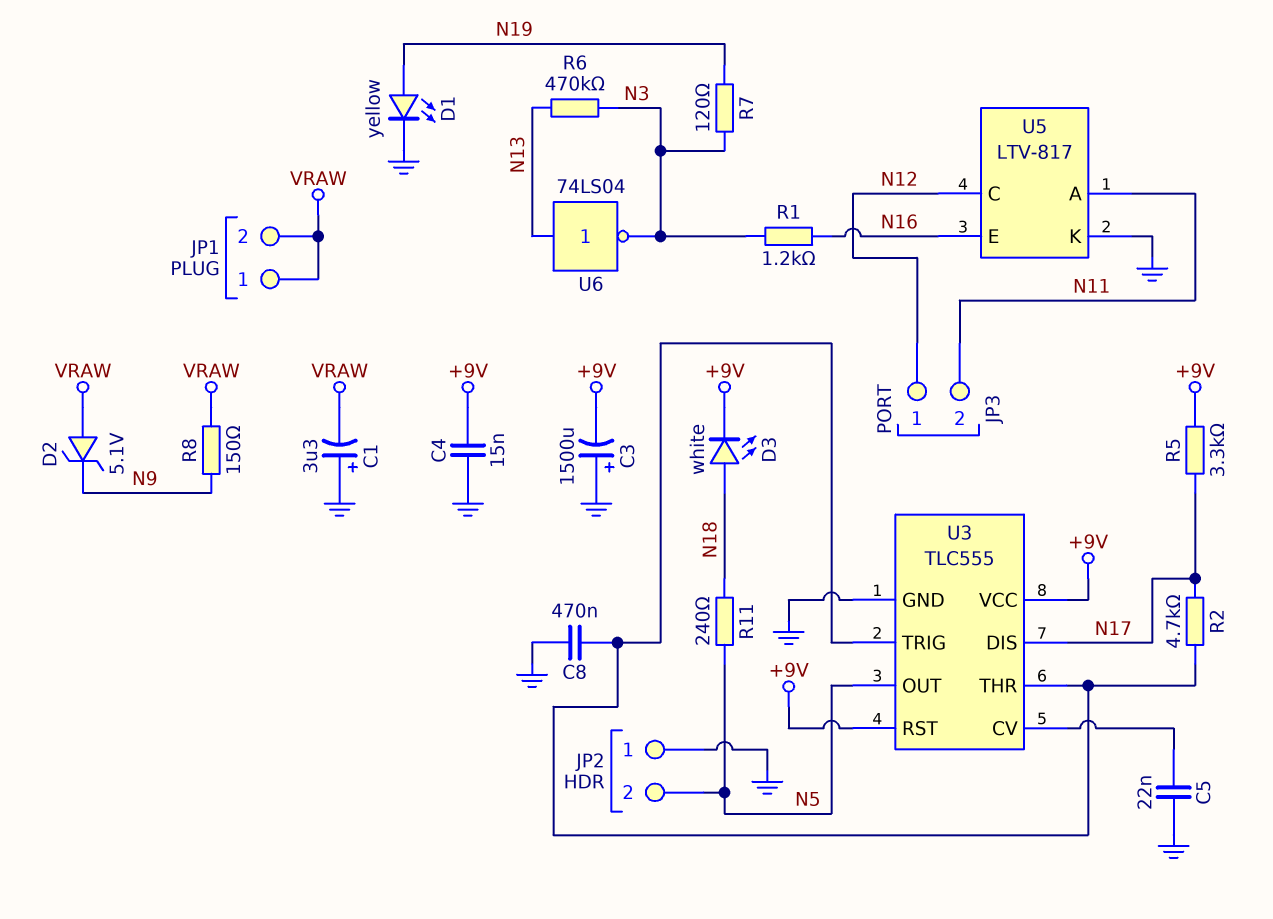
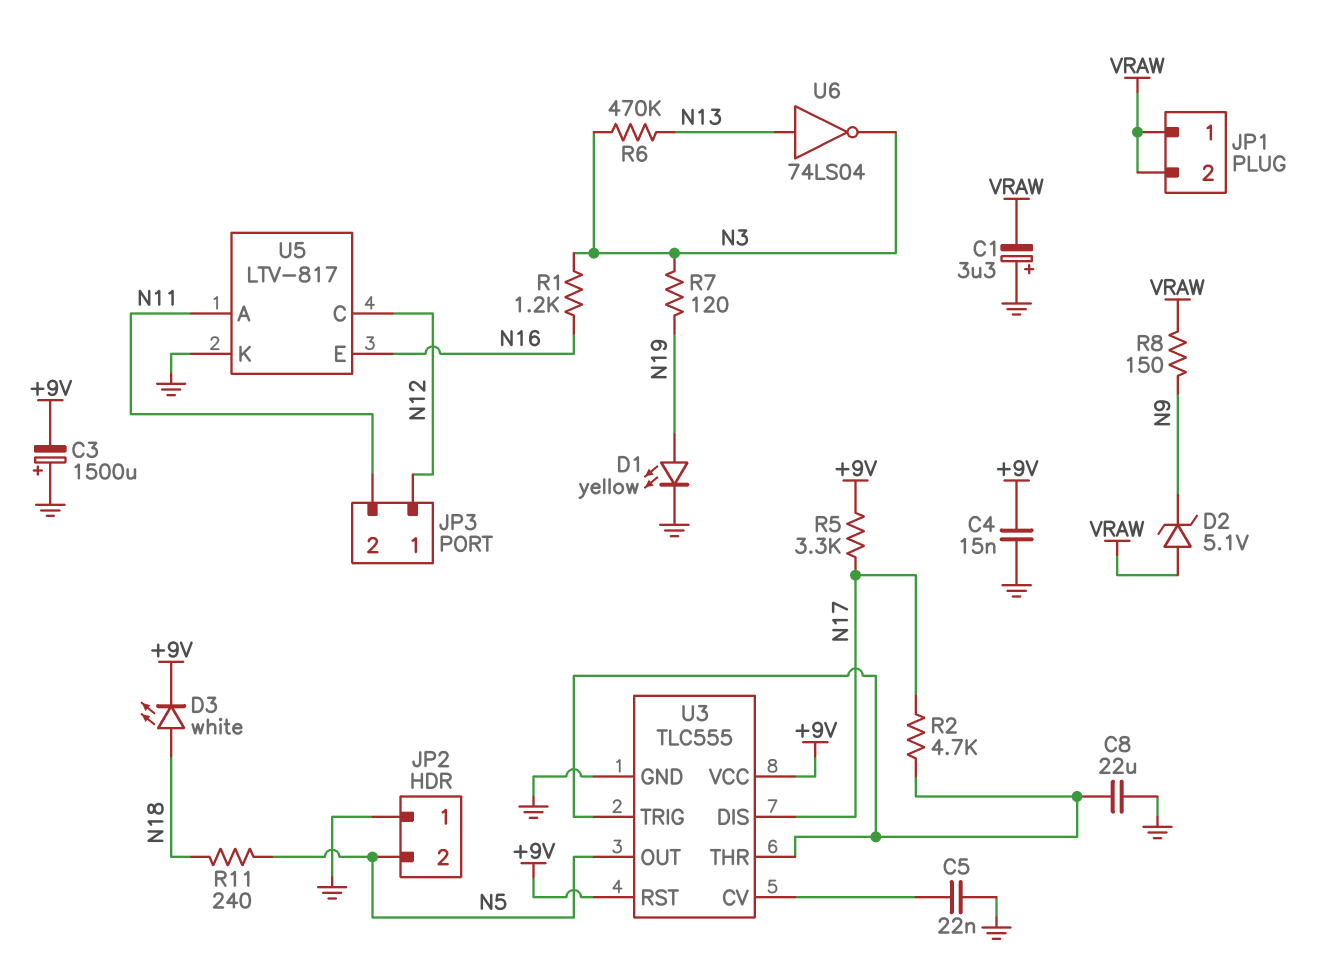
C8: 470nF (GND, U3/THR) -> 22uF (GND, U3/THR)

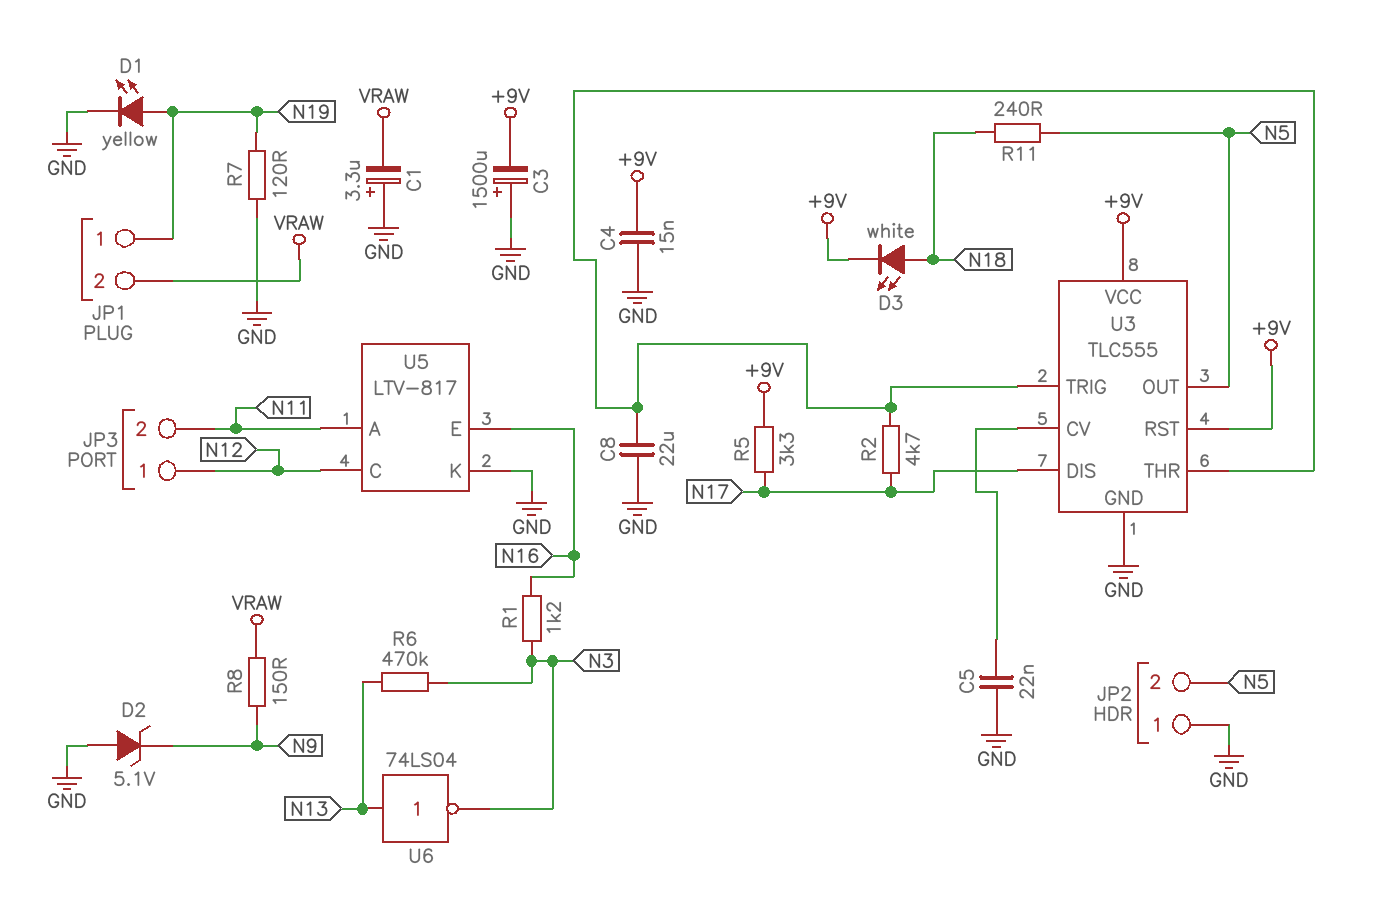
D2: zener 5.1V (A VRAW, K N9) -> zener 5.1V (A GND, K N9)
JP1 pin 1: VRAW -> N19
R7: 120 (N3, N19) -> 120 (GND, N19)

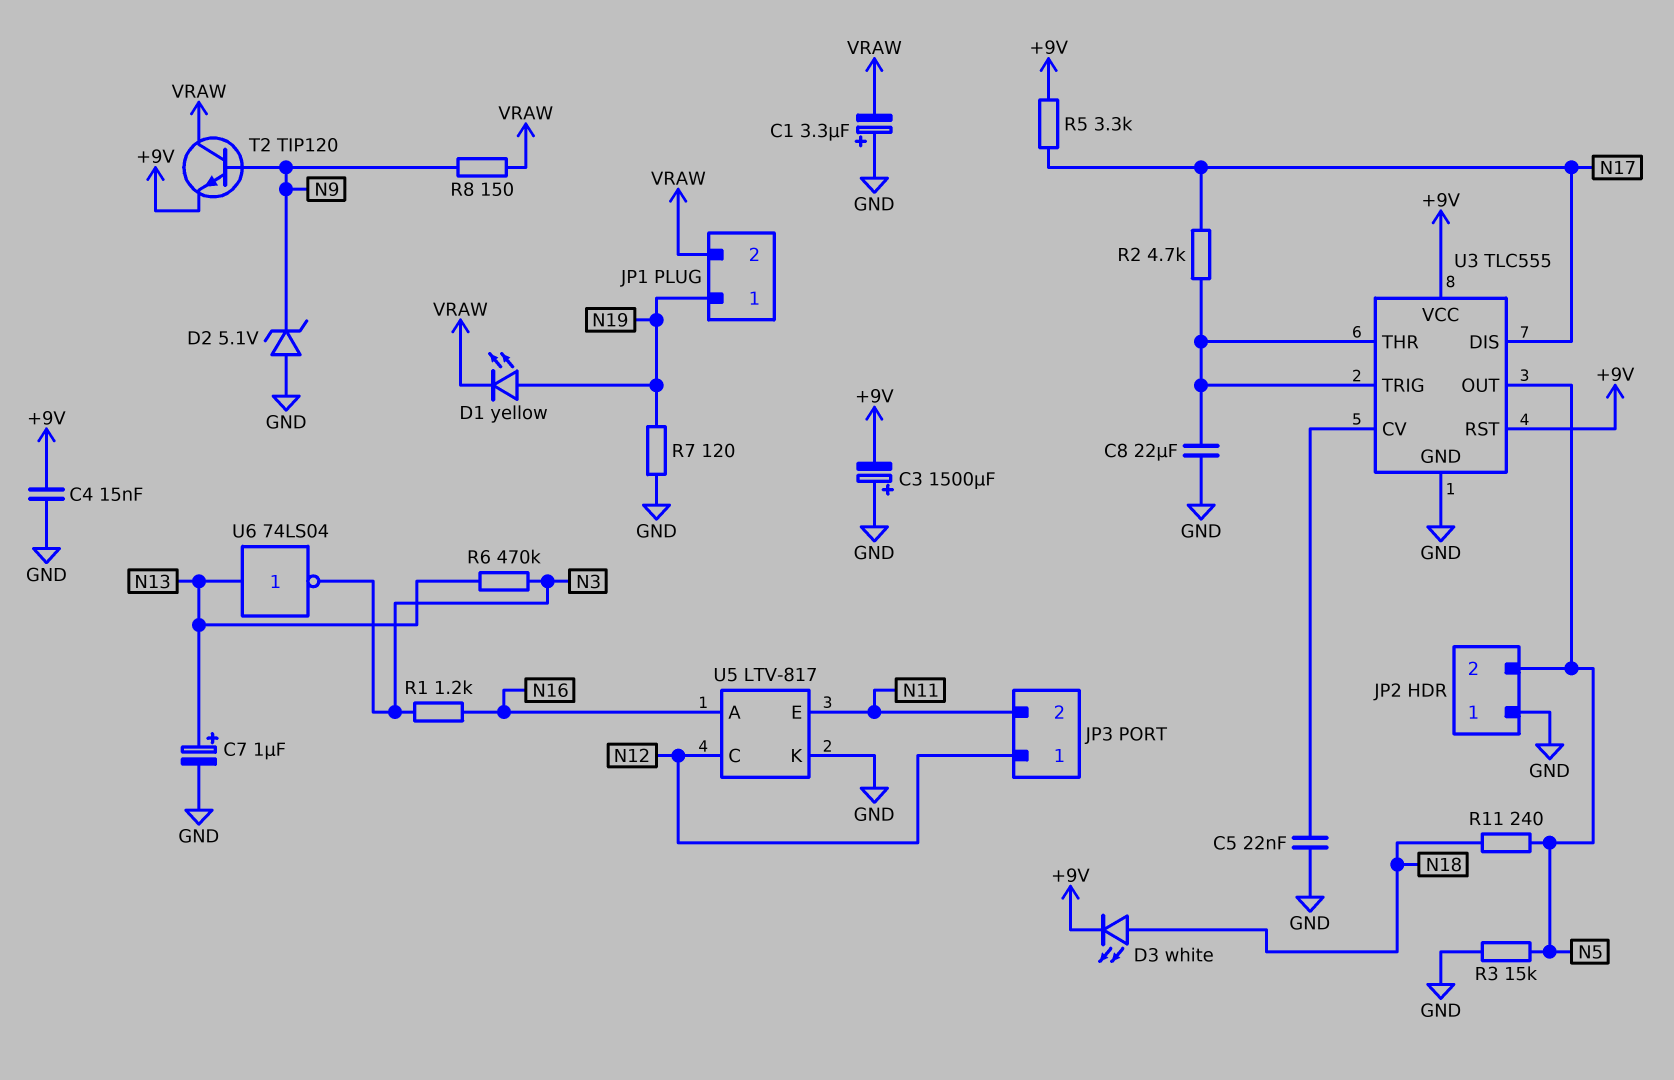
C7: none -> 1uF (plus N13, minus GND)
D1: LED yellow (A N19, K GND) -> LED yellow (A N19, K VRAW)
R3: none -> 15k (GND, N5)
T2: none -> NPN TIP120 (B N9, C VRAW, E +9V)
U5 pin A: N11 -> N16
U5 pin E: N16 -> N11

